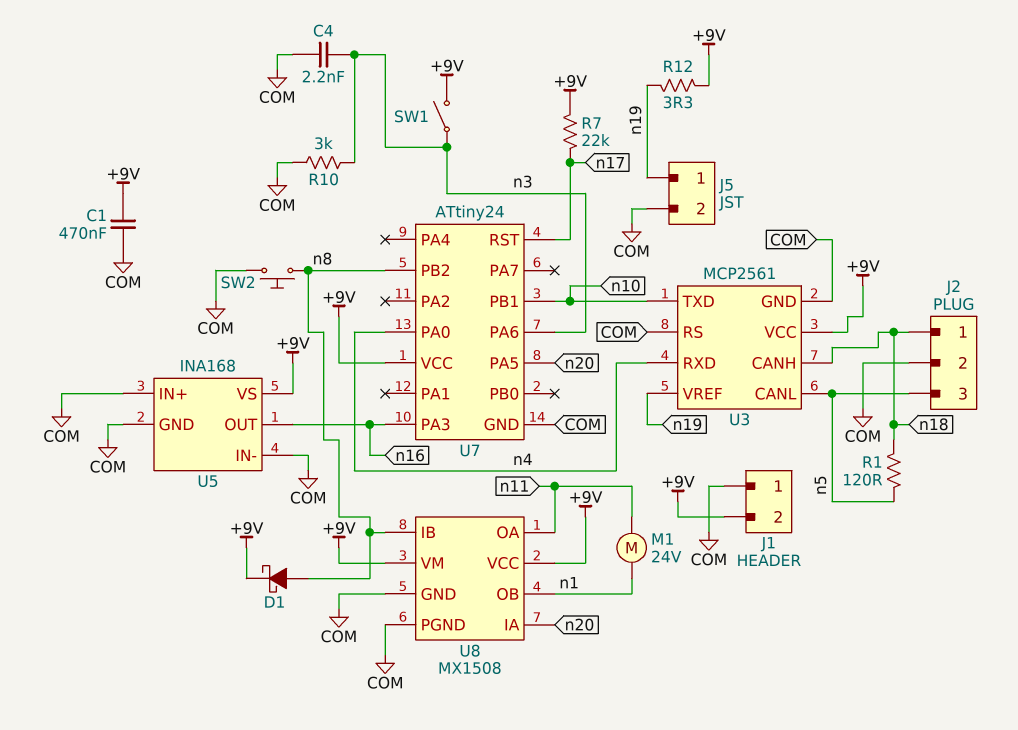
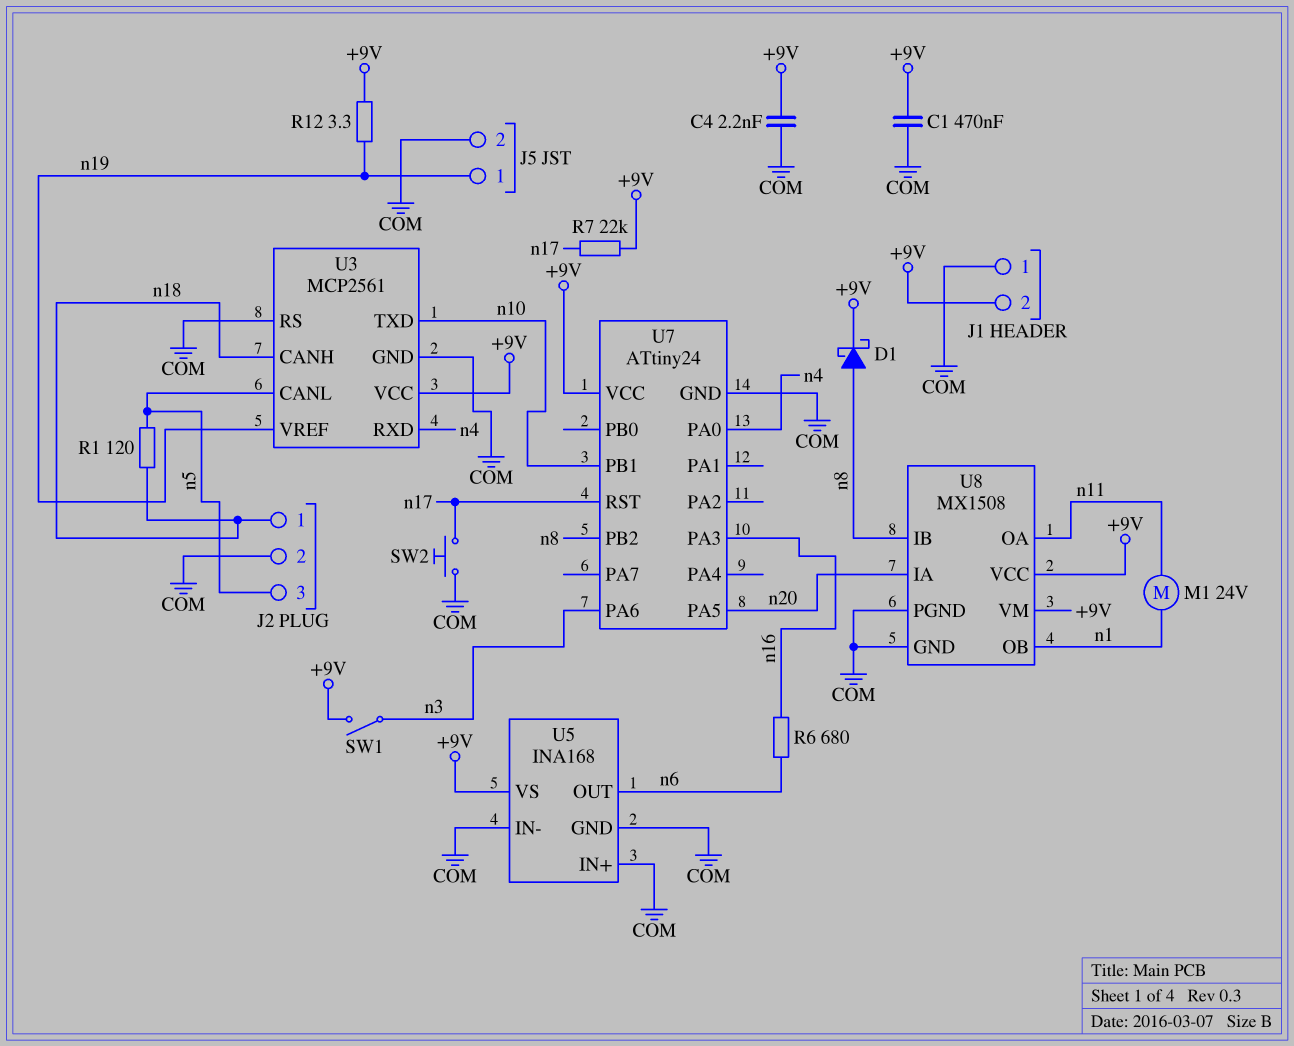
C4: 2.2nF (COM, n3) -> 2.2nF (+9V, COM)
R6: none -> 680 (n6, n16)
R10: 3k (COM, n3) -> none
SW2: button (COM, n8) -> button (COM, n17)
U5 pin OUT: n16 -> n6

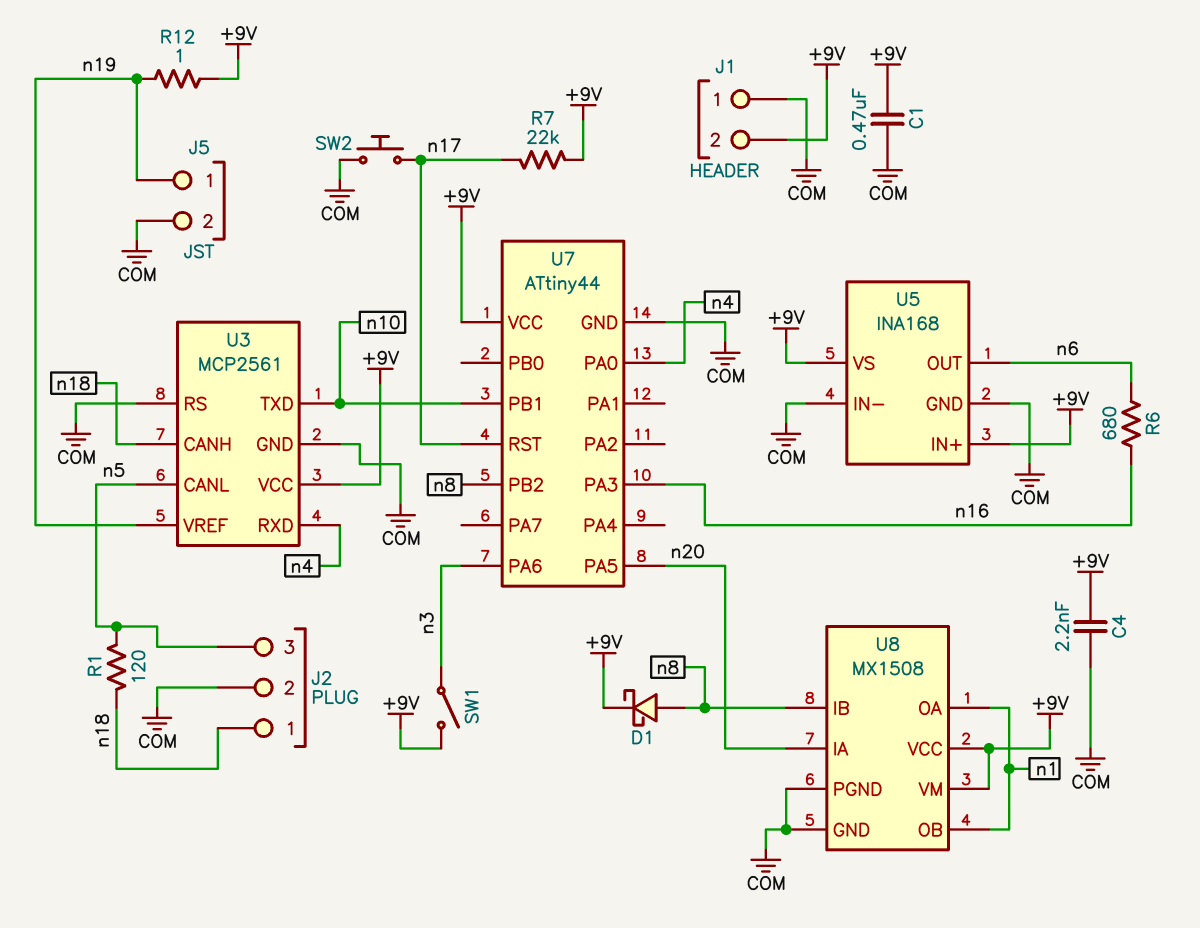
M1: motor 24V (n1, n11) -> none
R12: 3.3 (+9V, n19) -> 1 (+9V, n19)
U5 pin IN+: COM -> +9V
U7: ATtiny24 -> ATtiny44
U8 pin OA: n11 -> n1

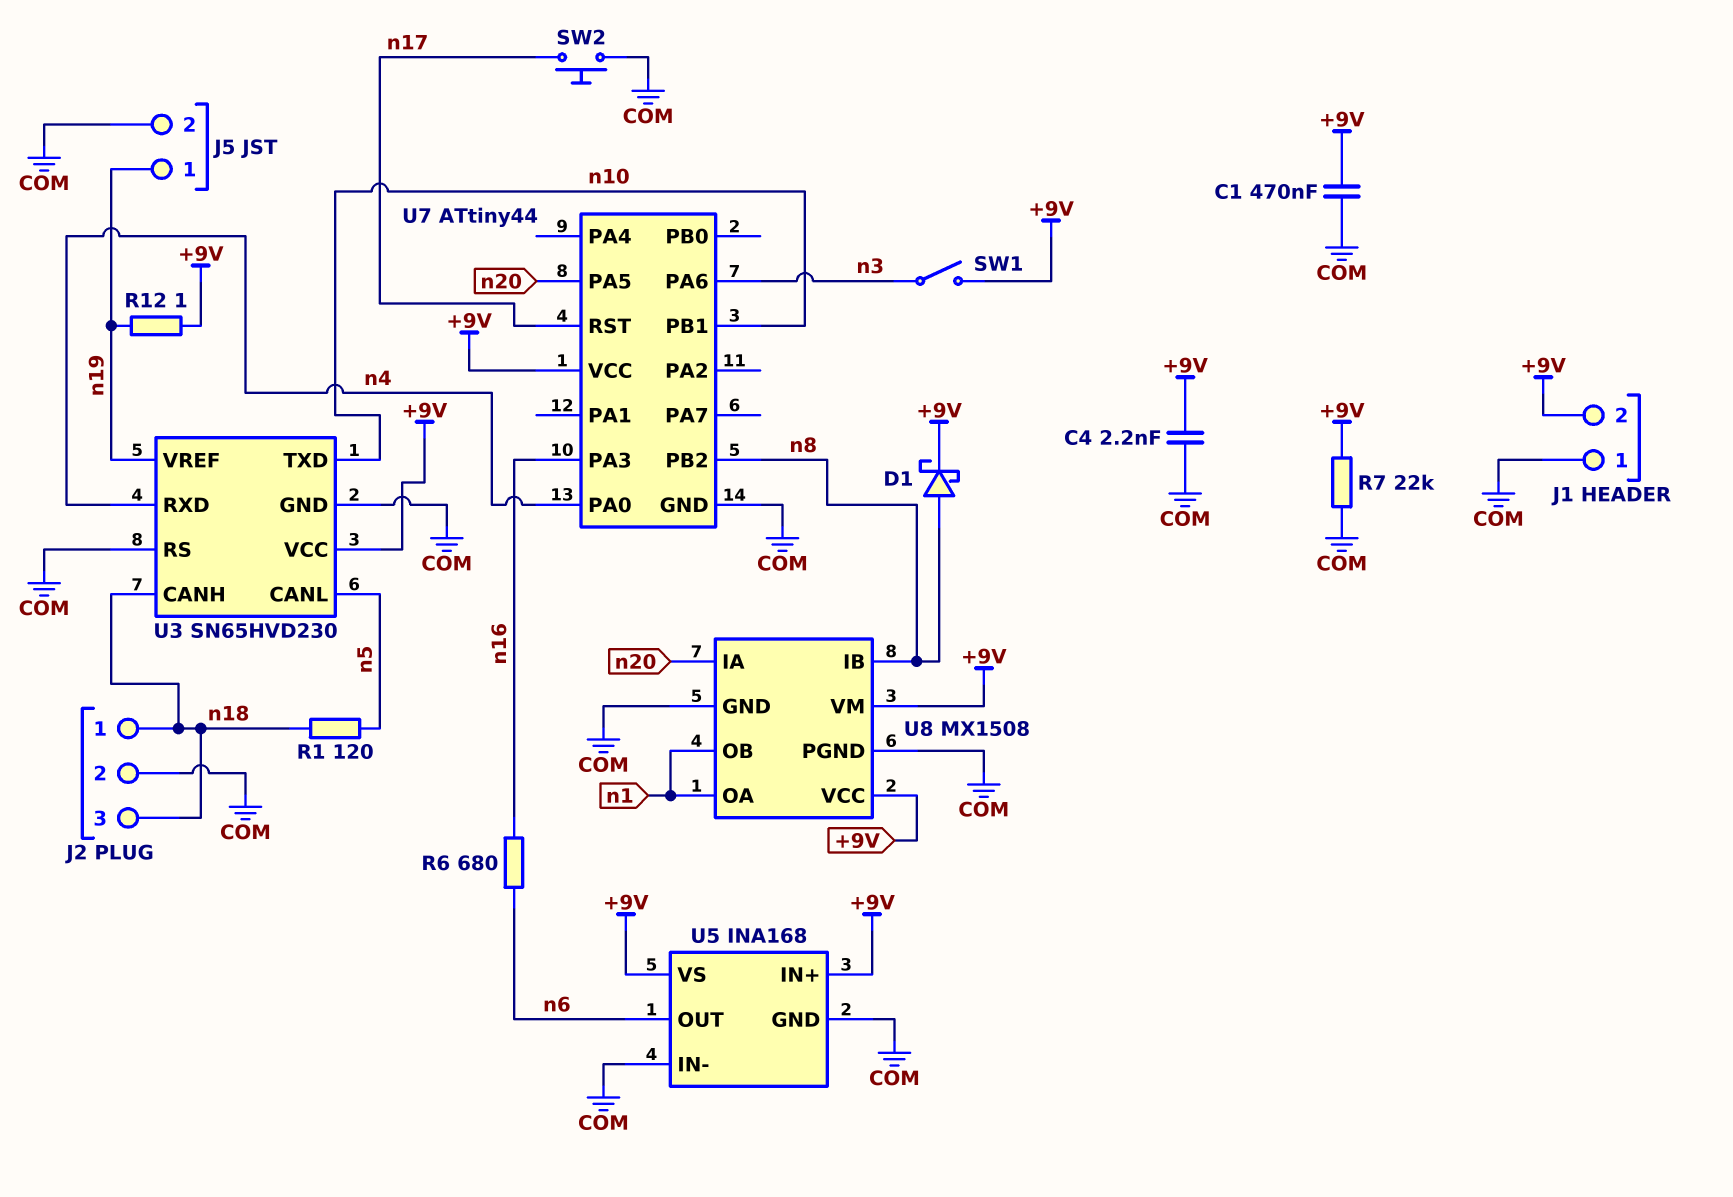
J2 pin 3: n5 -> n18
R7: 22k (+9V, n17) -> 22k (+9V, COM)
U3: MCP2561 -> SN65HVD230

